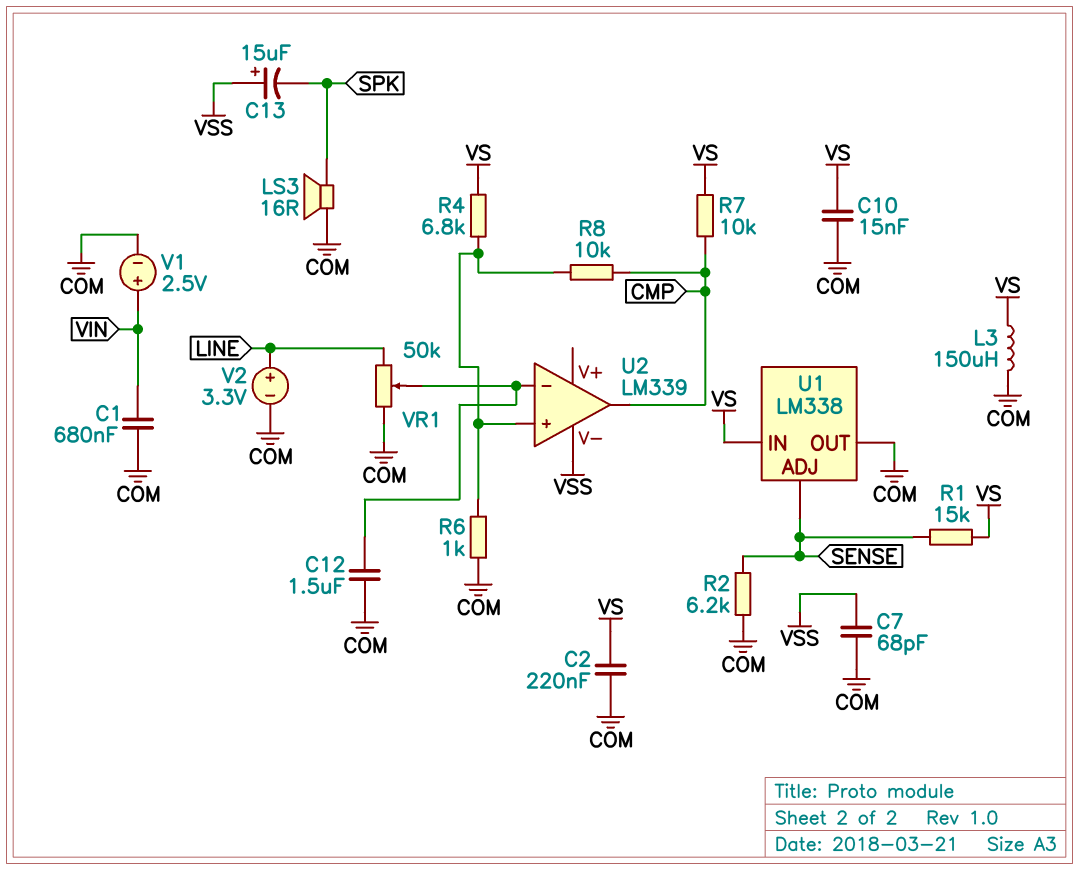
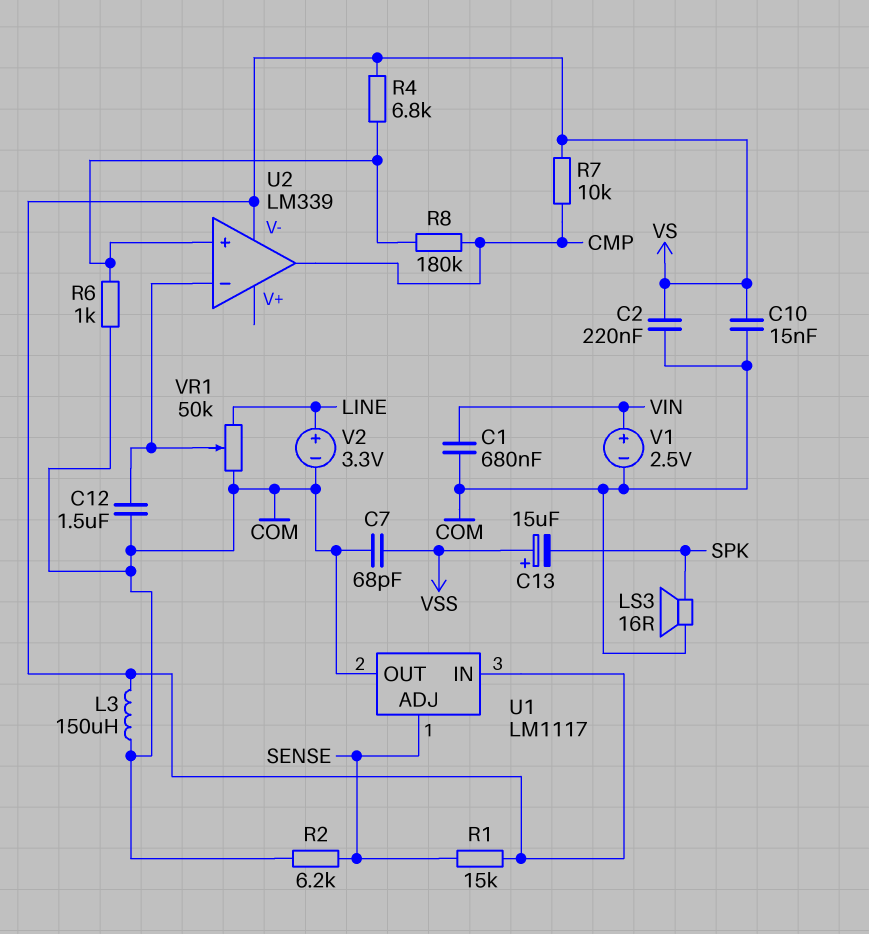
R8: 10k (CMP, U2/in+) -> 180k (CMP, U2/in+)
U1: LM338 -> LM1117
U2 pin V-: VSS -> VS

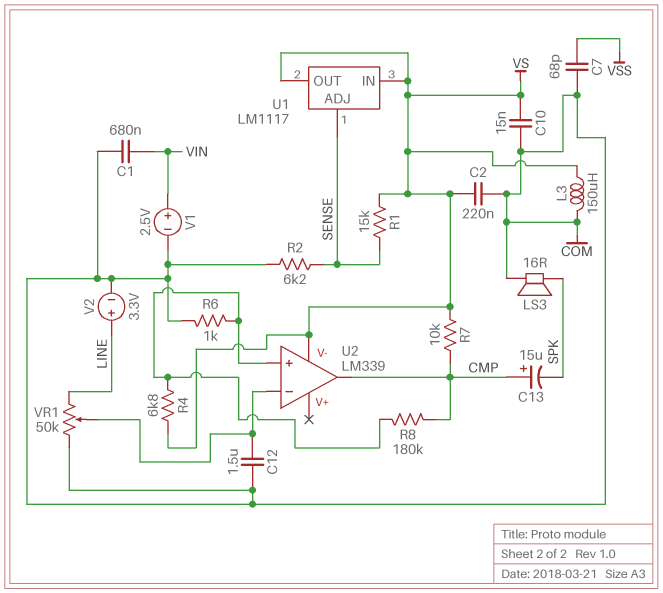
C13: 15uF (plus VSS, minus SPK) -> 15uF (plus CMP, minus SPK)
U1 pin OUT: COM -> VS

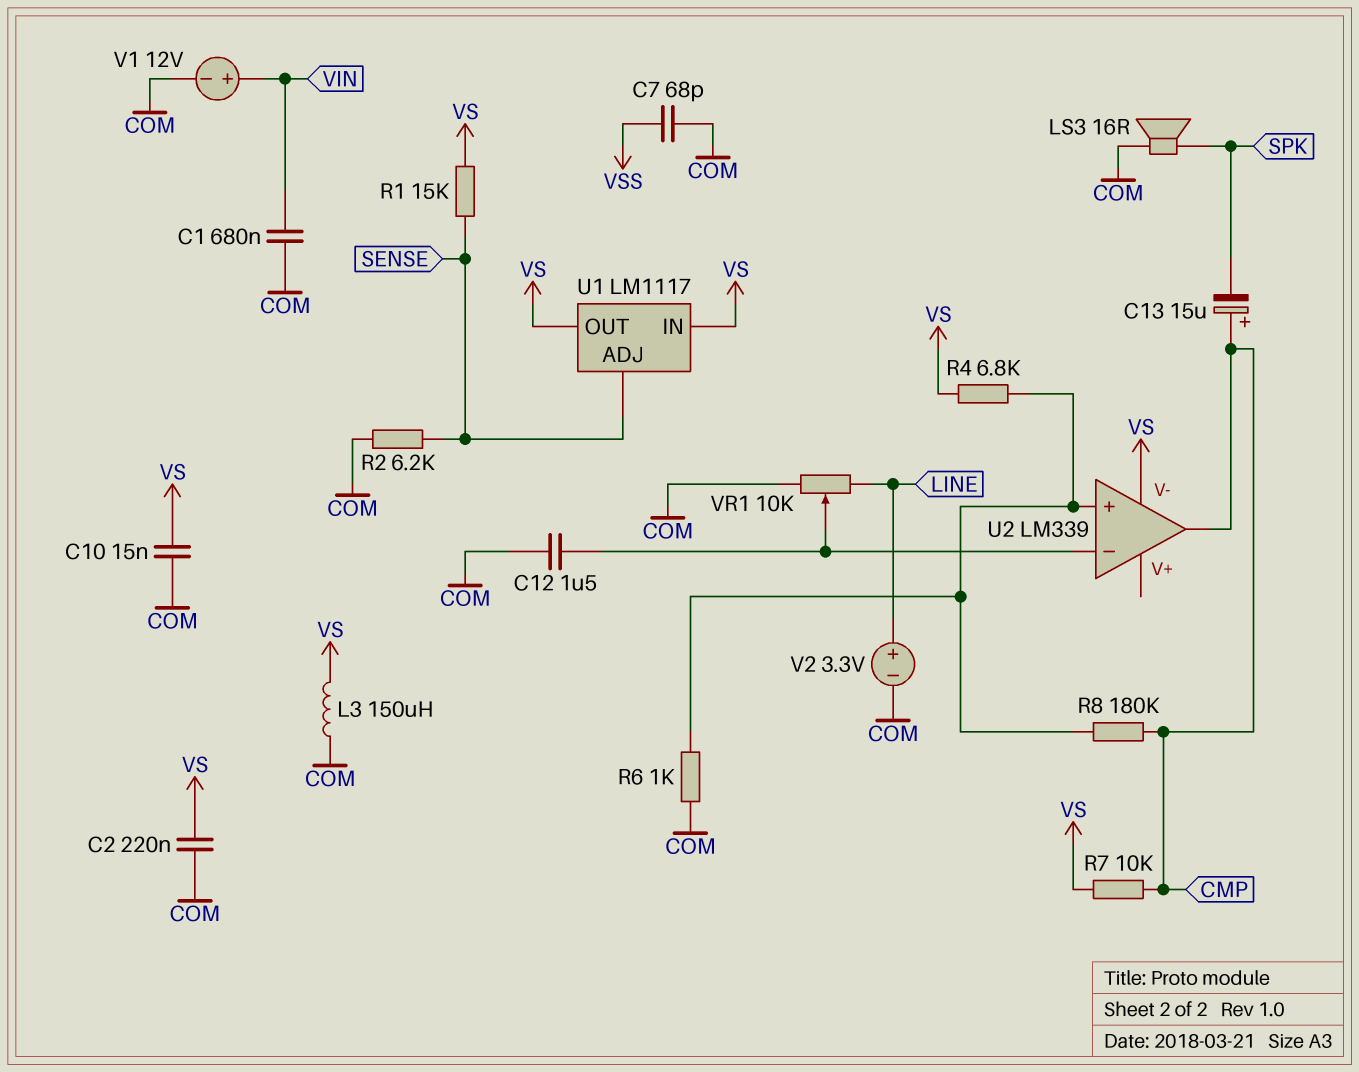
V1: 2.5V (plus VIN, minus COM) -> 12V (plus VIN, minus COM)
VR1: 50k (COM, LINE, wiper U2/in-) -> 10k (COM, LINE, wiper U2/in-)

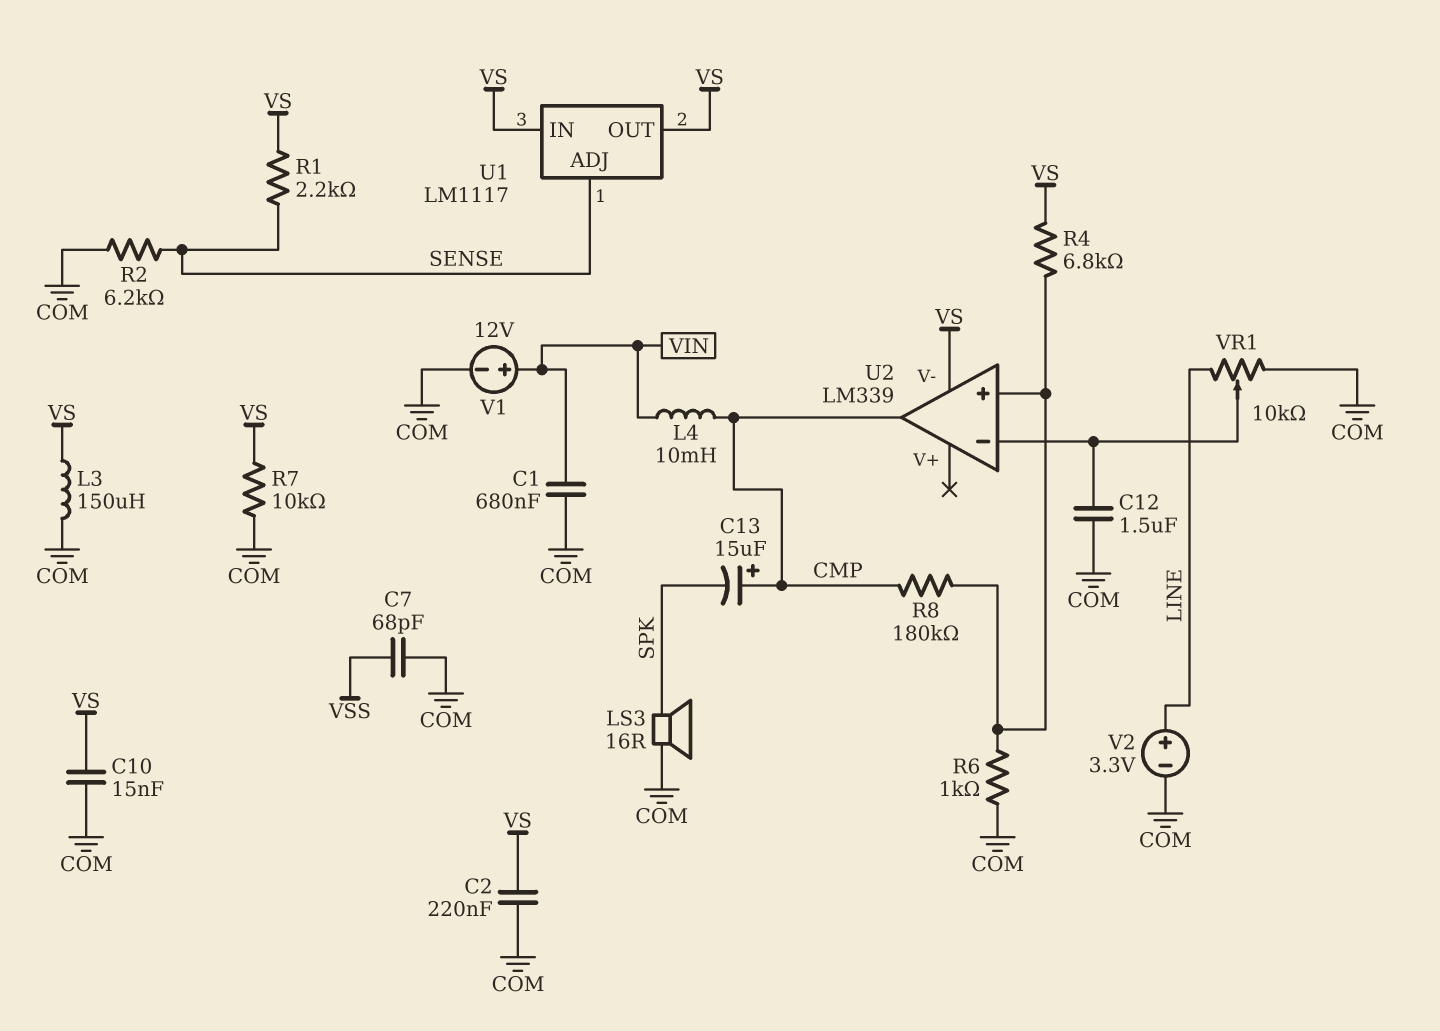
L4: none -> 10mH (CMP, VIN)
R1: 15k (SENSE, VS) -> 2.2k (SENSE, VS)
R7: 10k (CMP, VS) -> 10k (COM, VS)

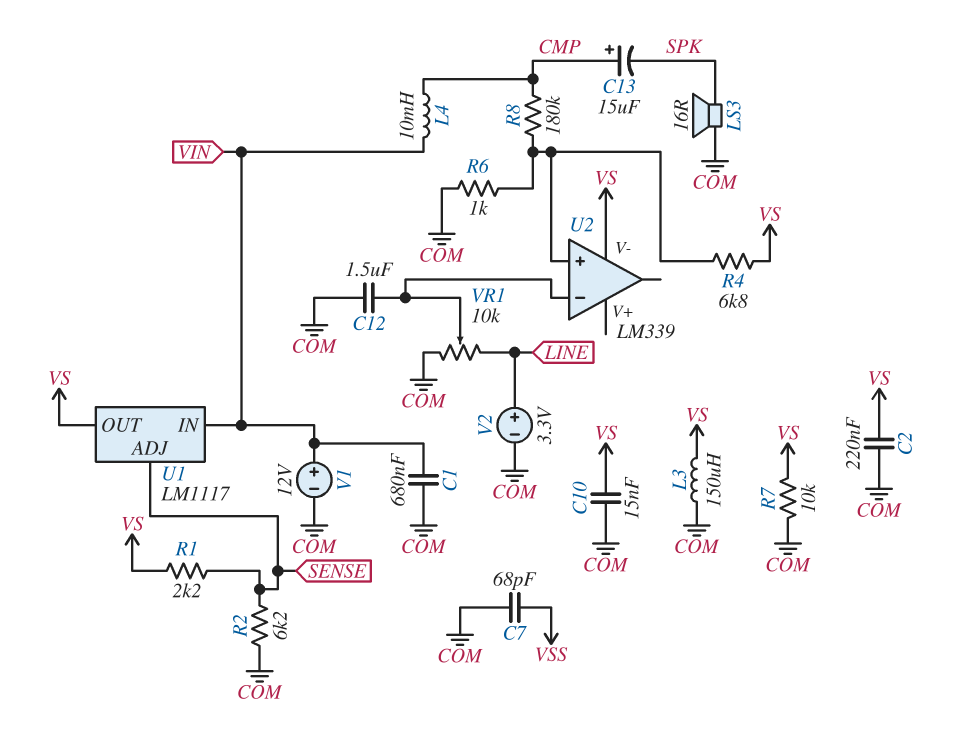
U1 pin IN: VS -> VIN
U2 pin out: CMP -> none

